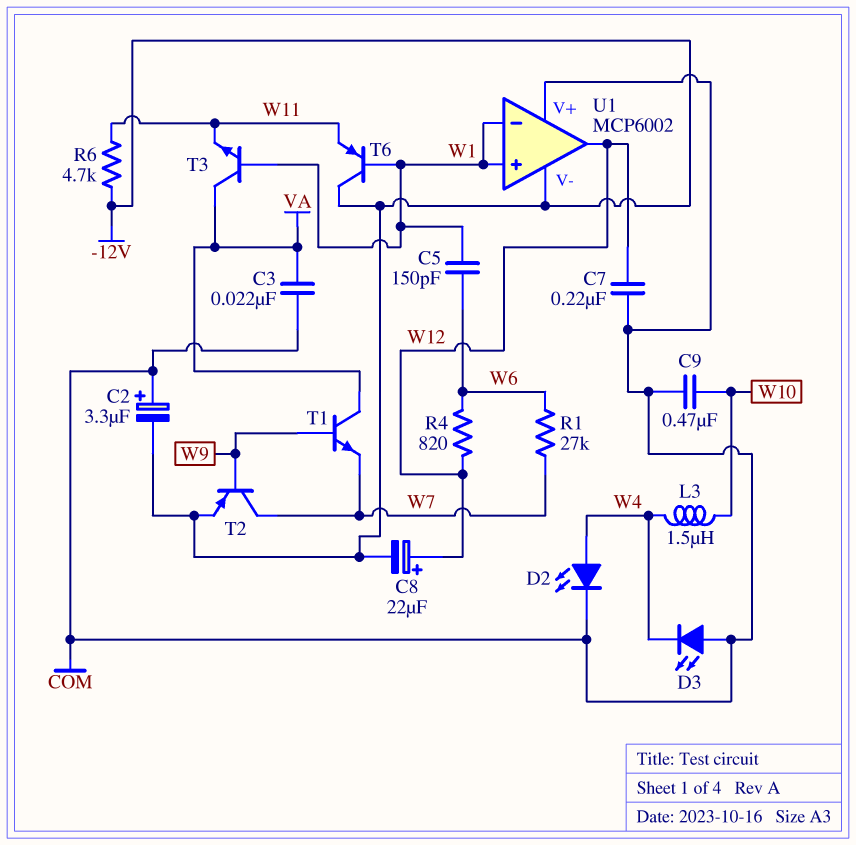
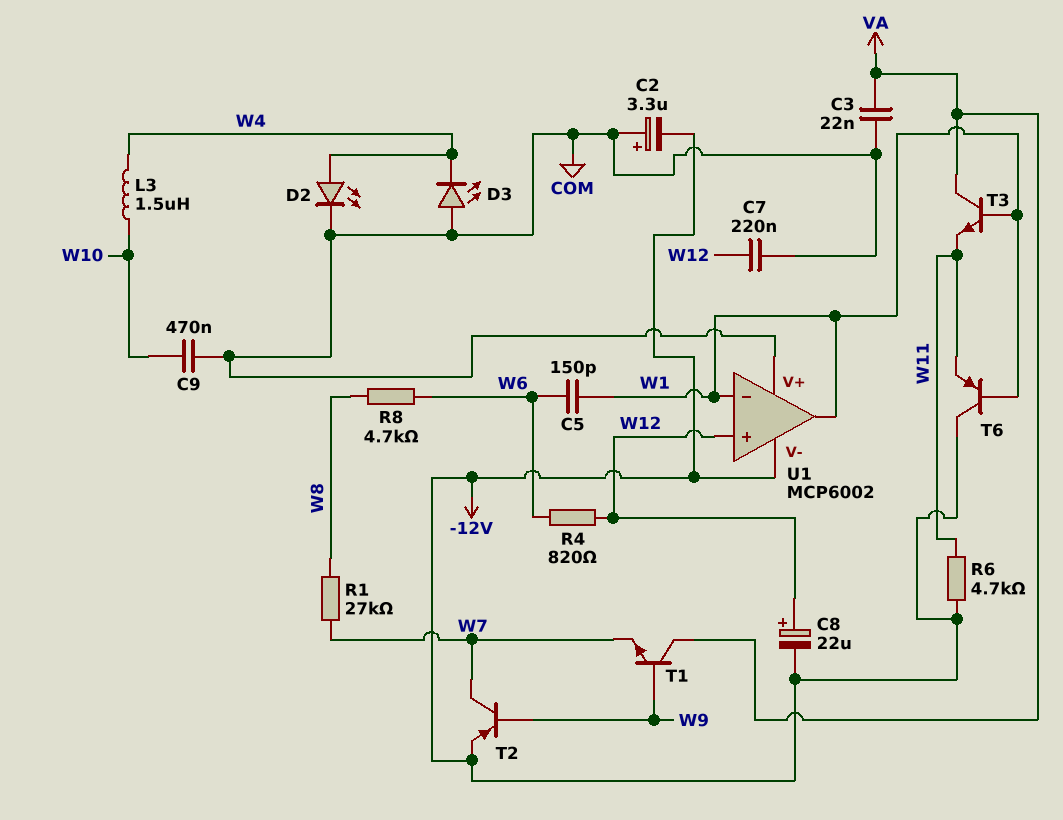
R1: 27k (W6, W7) -> 27k (W7, W8)
R8: none -> 4.7k (W6, W8)
U1 pin in+: W1 -> W12
U1 pin out: W12 -> W1

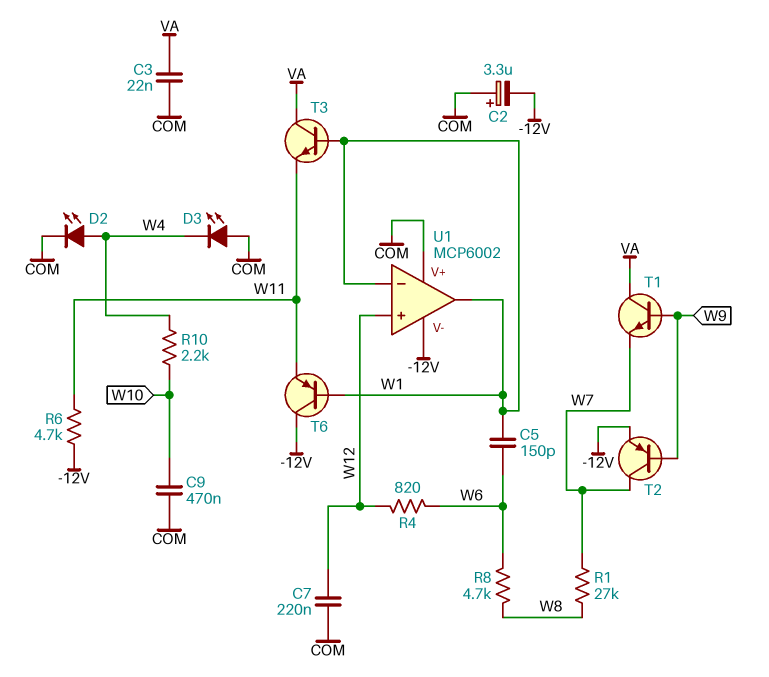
C8: 22uF (plus W12, minus -12V) -> none
L3: 1.5uH (W4, W10) -> none
R10: none -> 2.2k (W4, W10)

